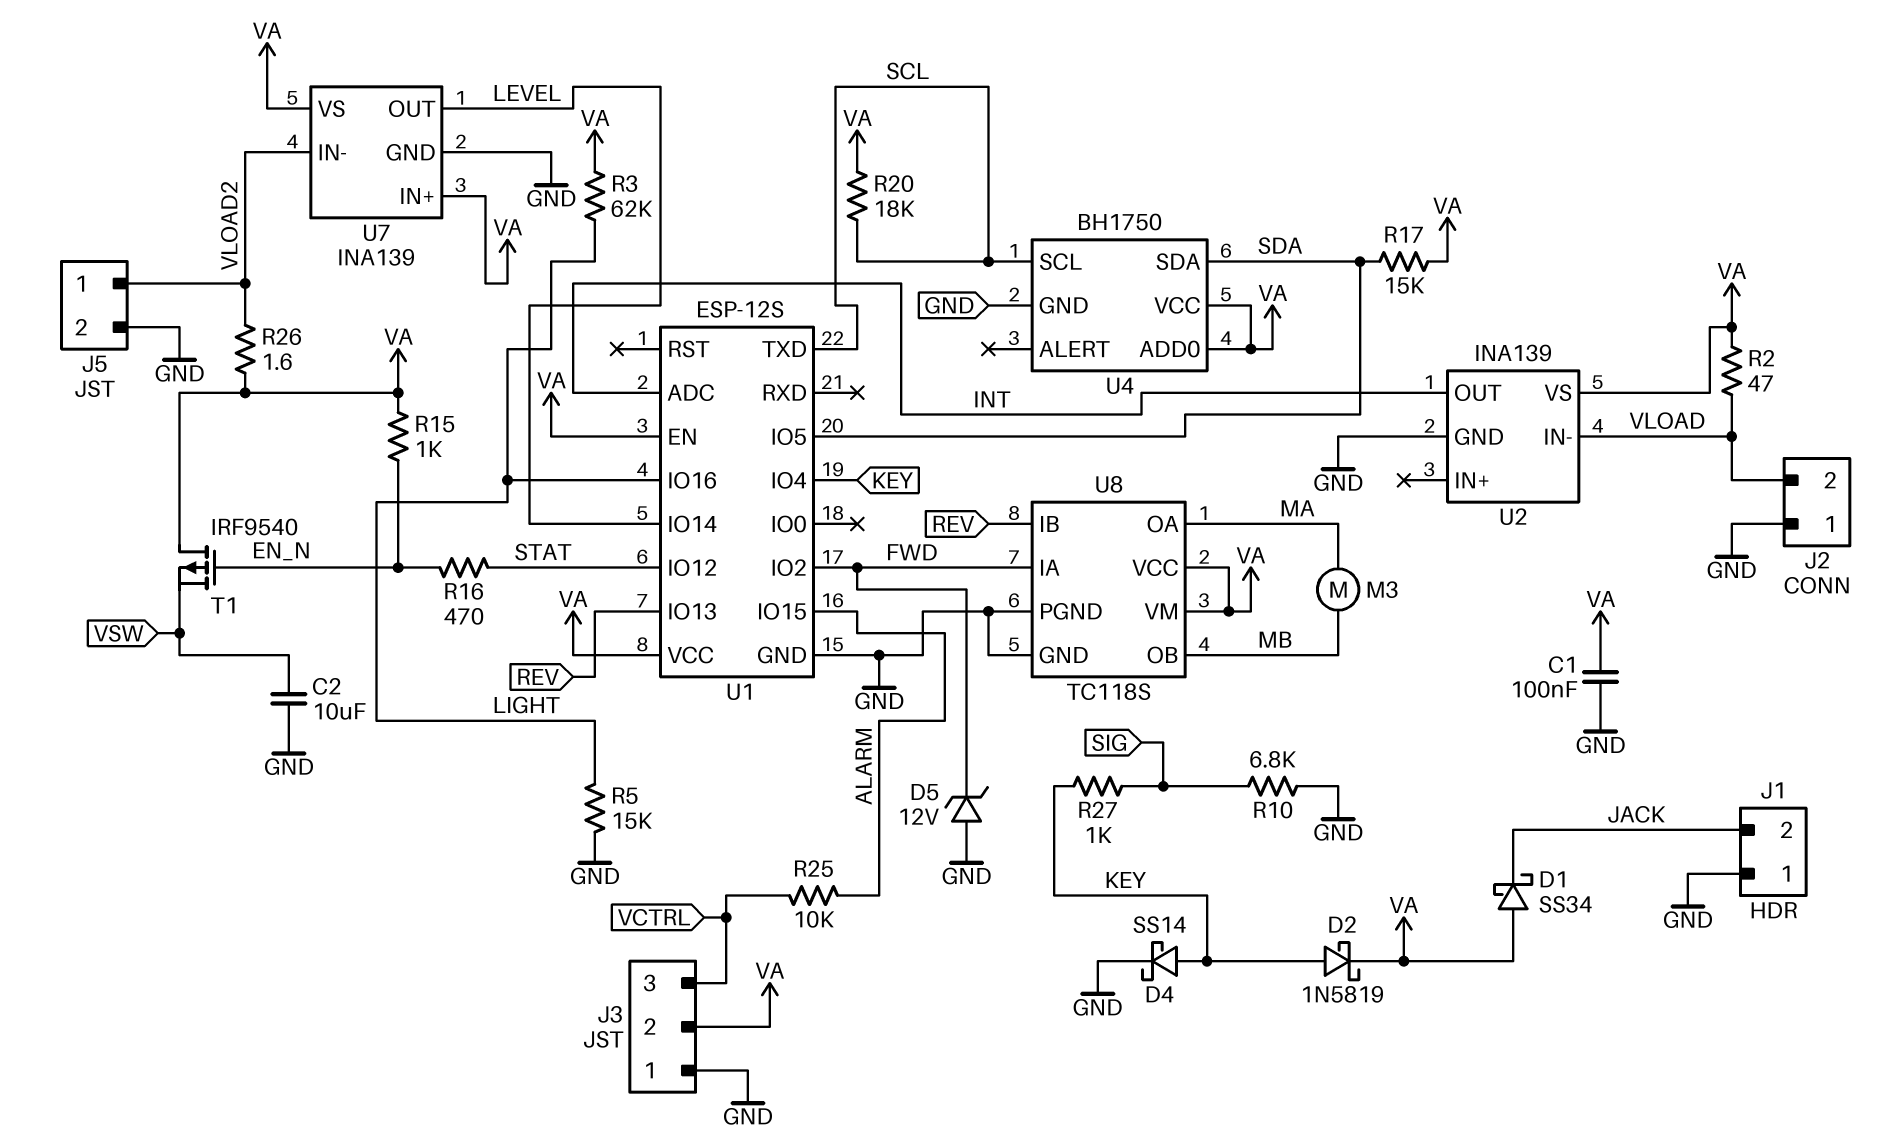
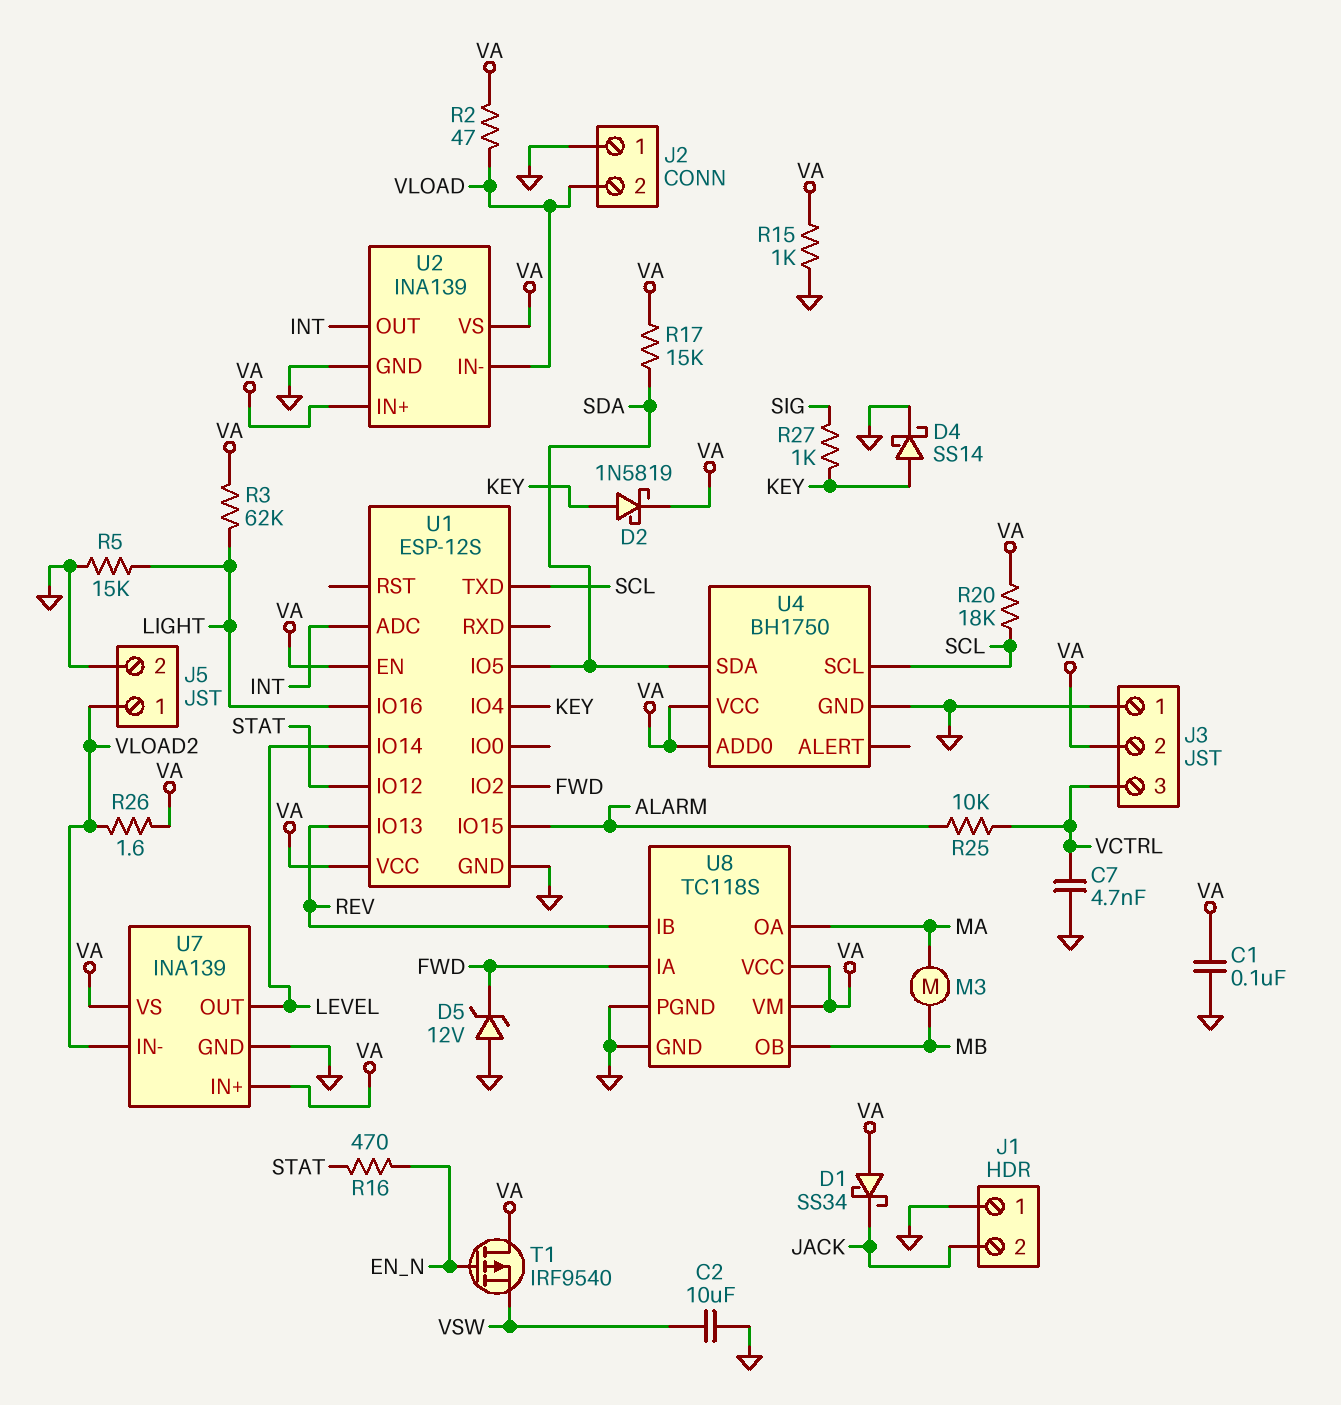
C7: none -> 4.7nF (GND, VCTRL)
R10: 6.8k (GND, SIG) -> none
R15: 1k (EN_N, VA) -> 1k (GND, VA)
U2 pin IN+: none -> VA

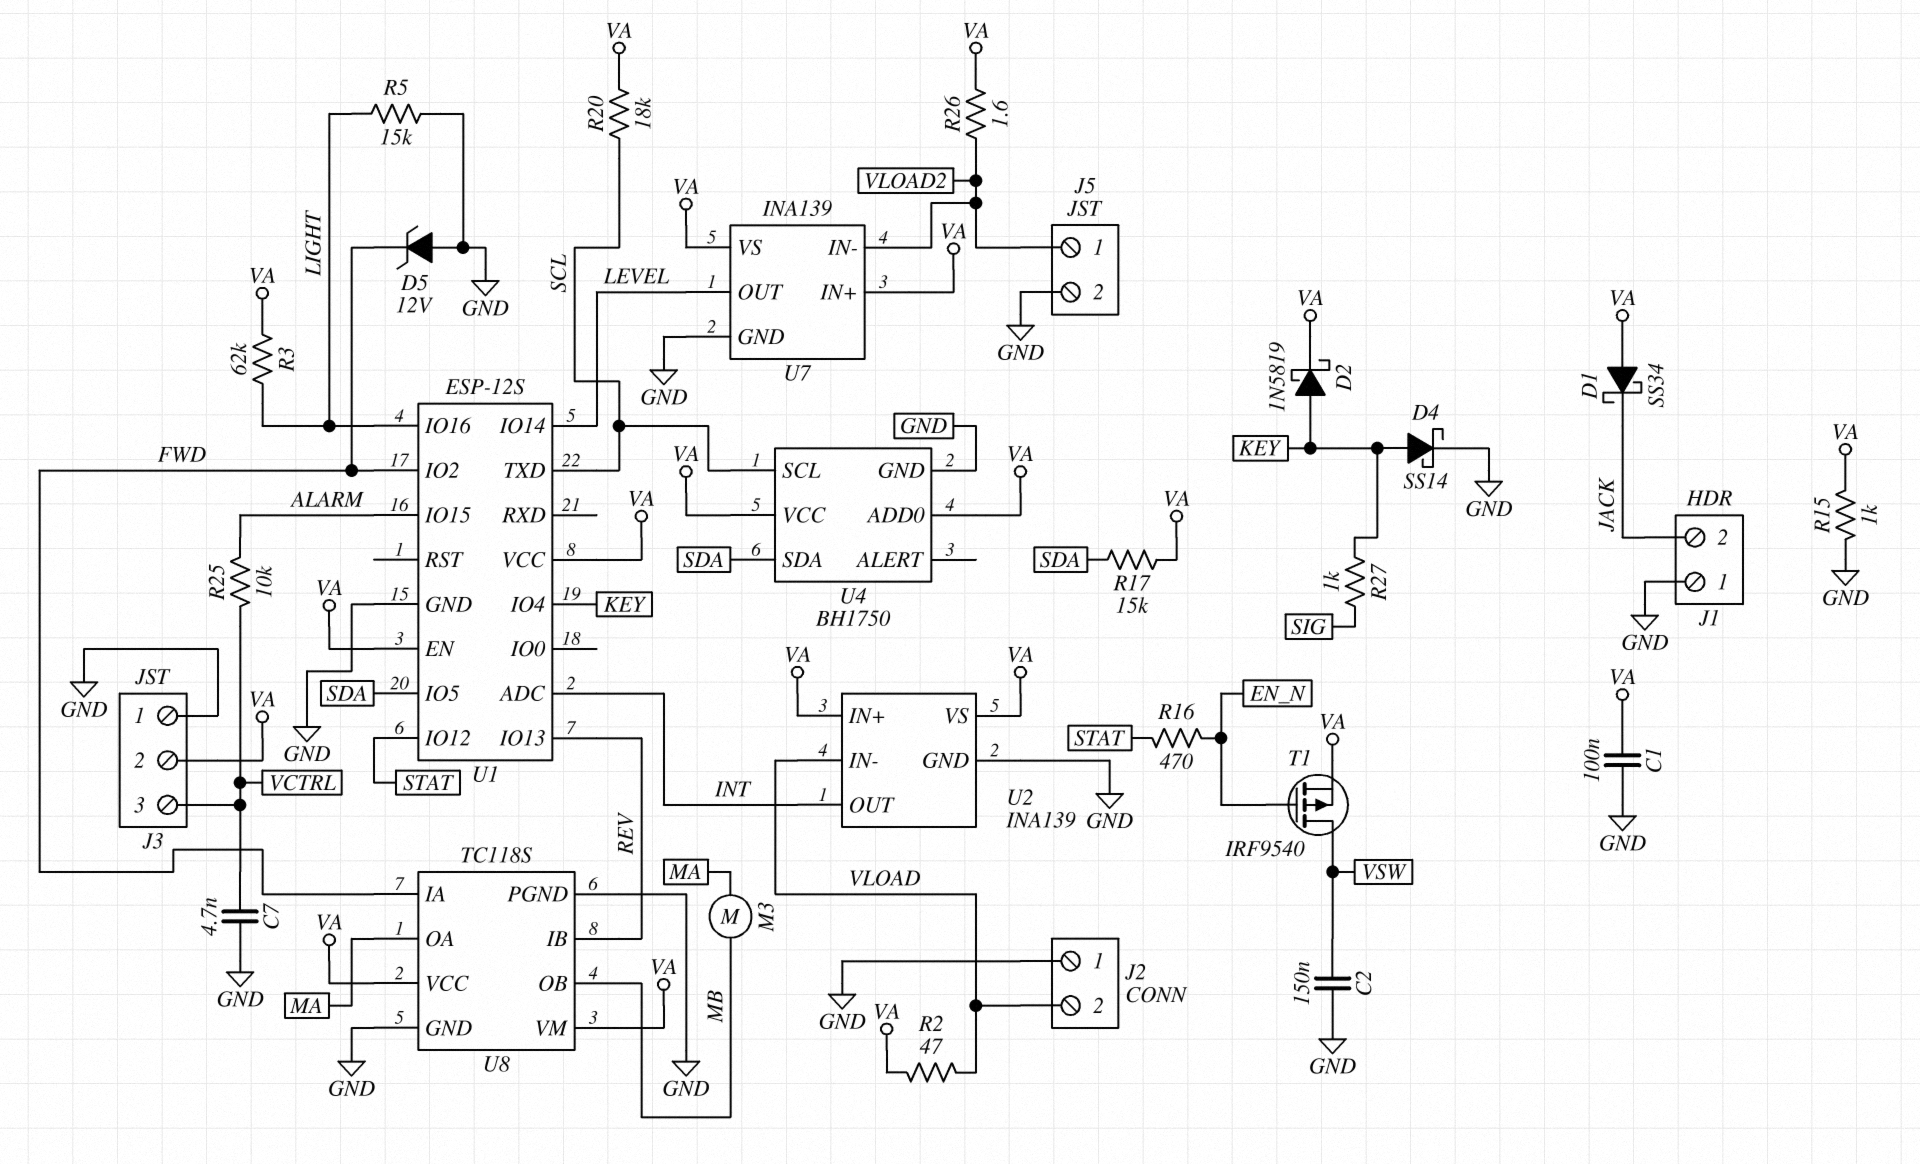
C2: 10uF (GND, VSW) -> 150nF (GND, VSW)
T1: PMOS IRF9540 (G EN_N, D VA, S VSW) -> PMOS IRF9540 (G EN_N, D VSW, S VA)

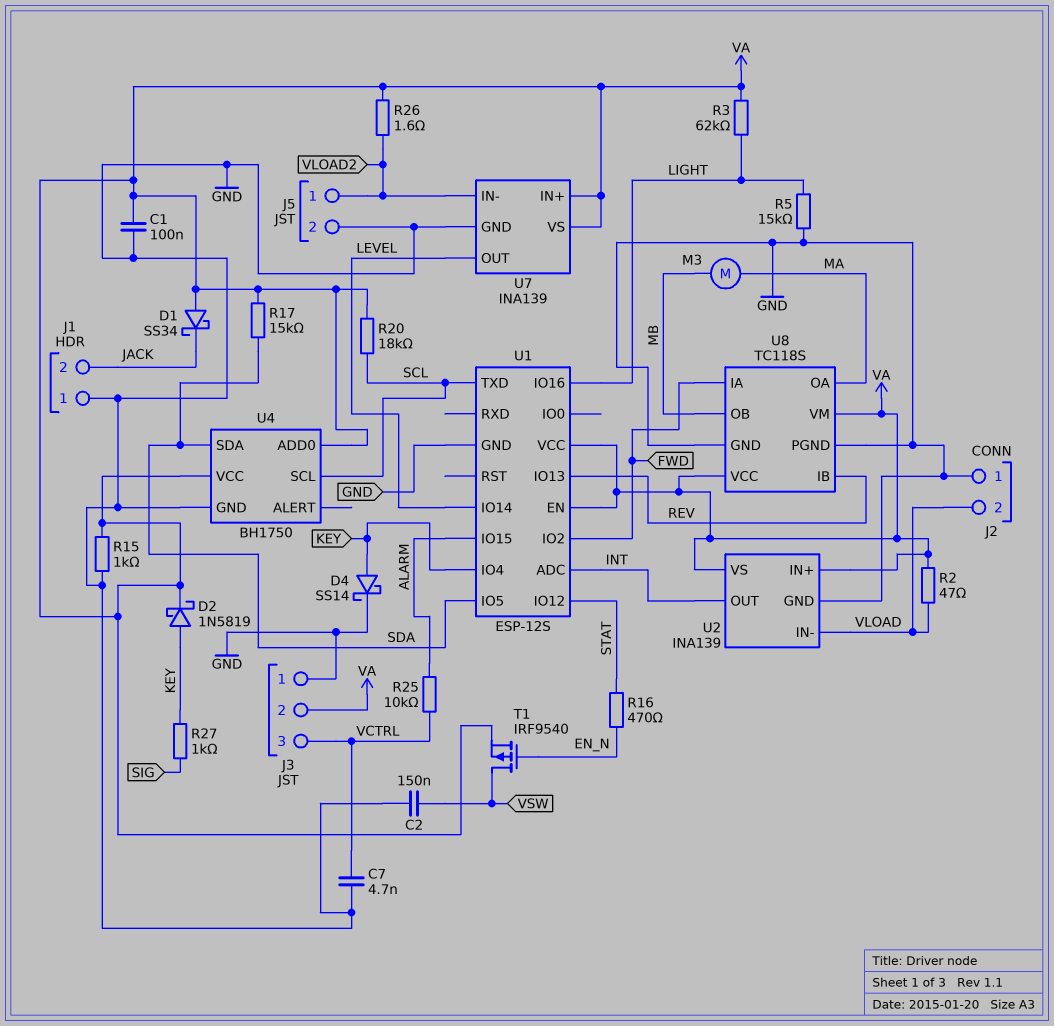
D5: zener 12V (A GND, K FWD) -> none

